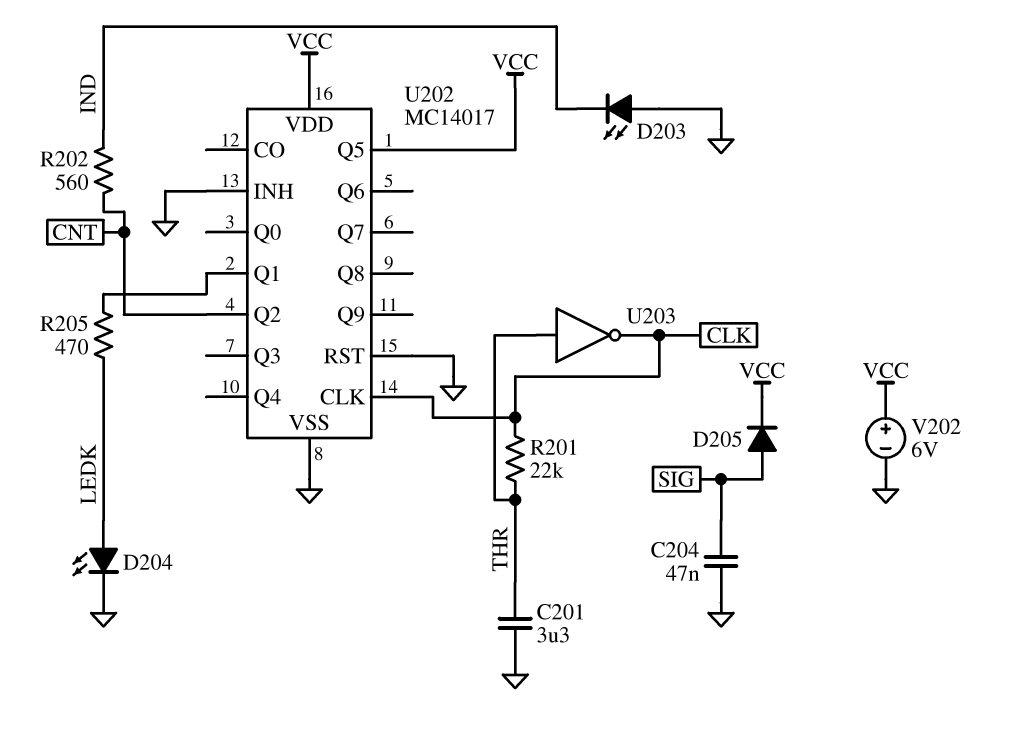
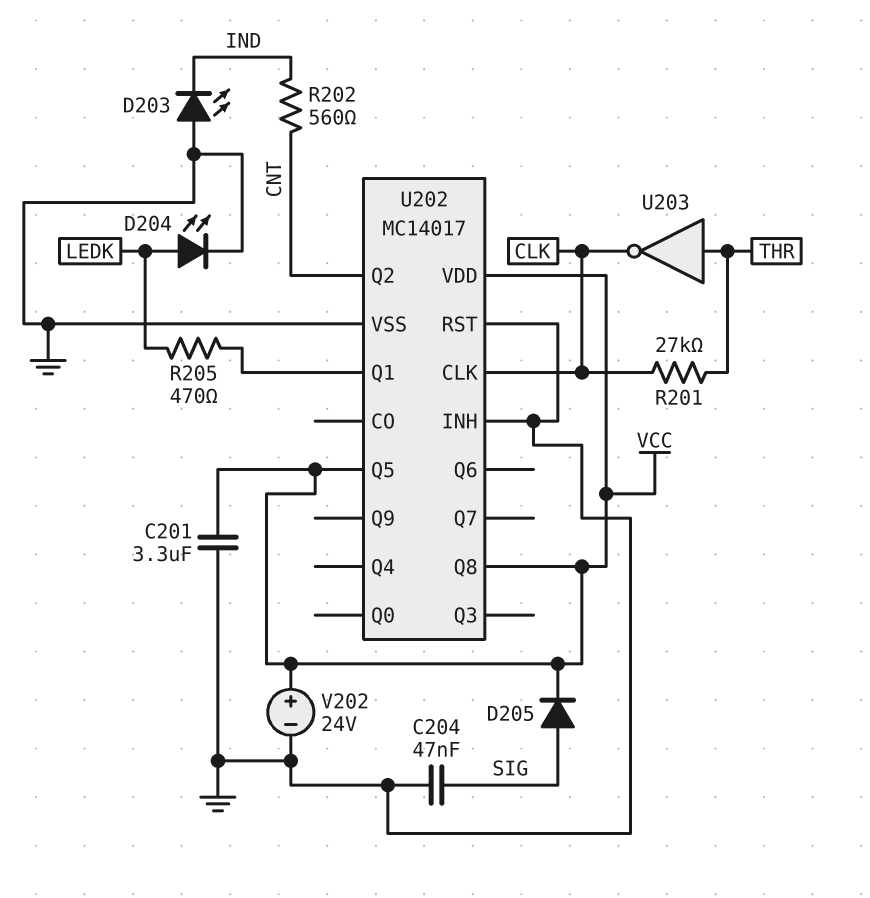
C201: 3.3uF (GND, THR) -> 3.3uF (GND, VCC)
R201: 22k (CLK, THR) -> 27k (CLK, THR)
U202 pin Q8: none -> VCC
V202: 6V (plus VCC, minus GND) -> 24V (plus VCC, minus GND)

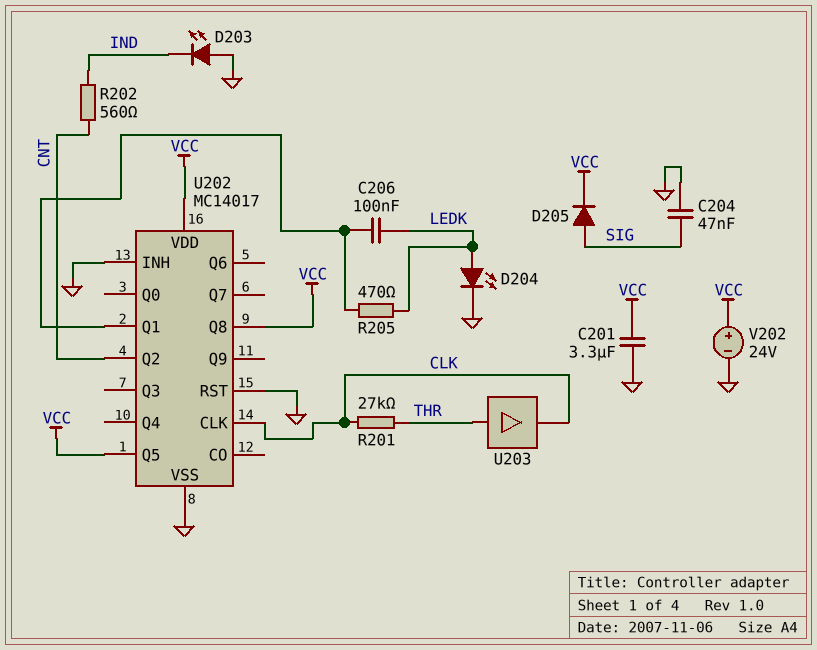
C206: none -> 100nF (LEDK, U202/Q1)
U203: NOT (in THR, out CLK) -> buffer (in THR, out CLK)

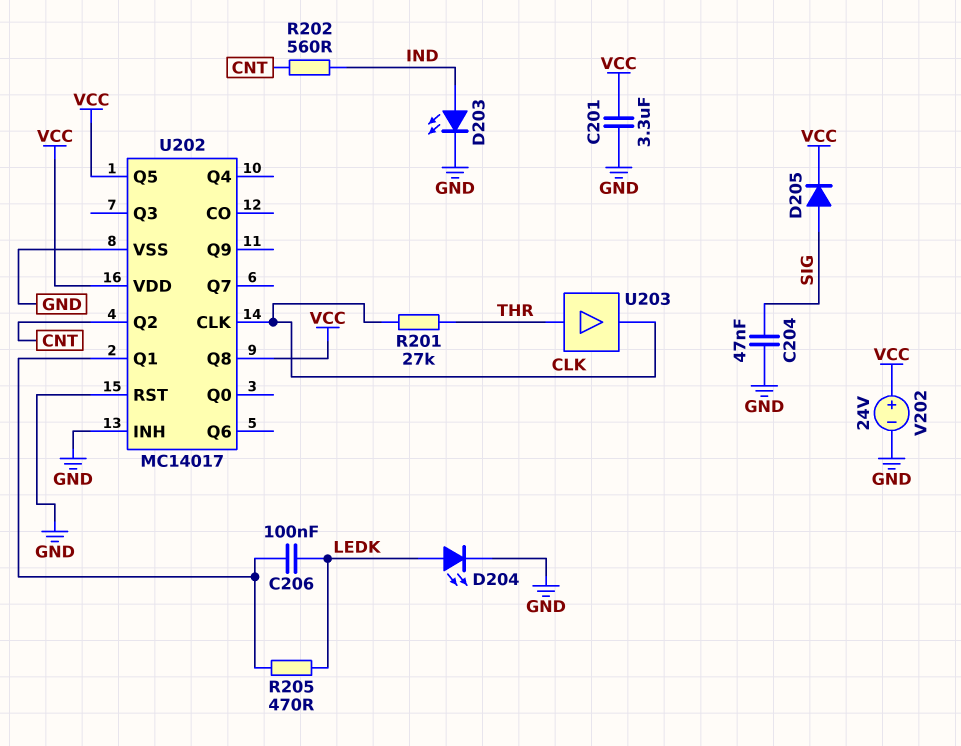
D203: LED (A GND, K IND) -> LED (A IND, K GND)

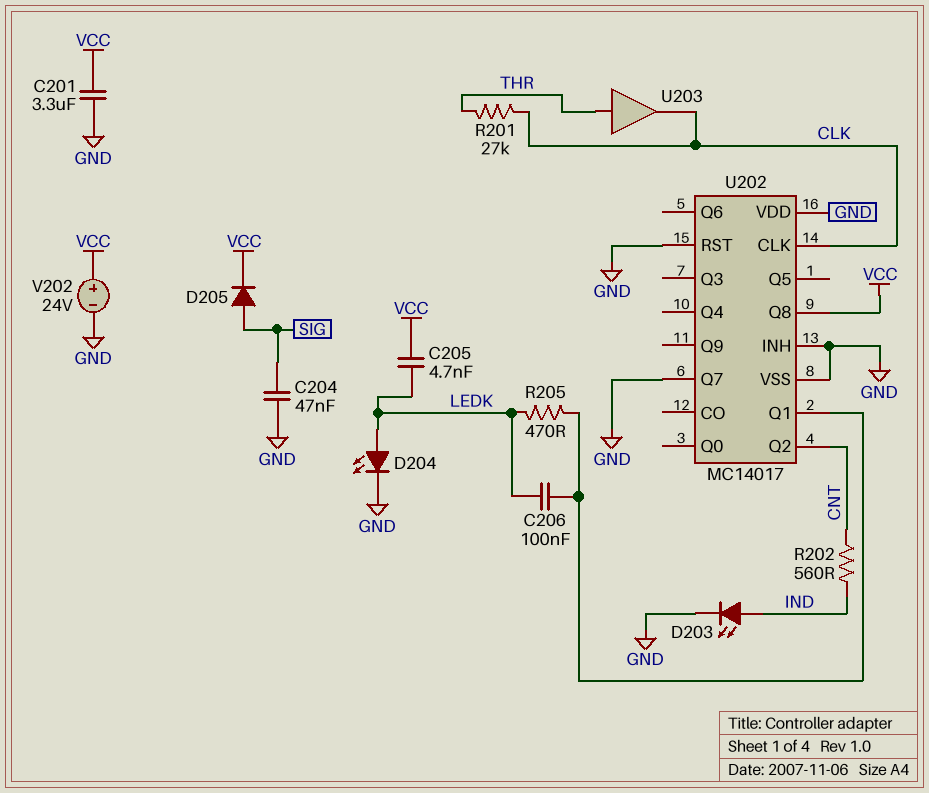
C205: none -> 4.7nF (LEDK, VCC)
U202 pin Q5: VCC -> none
U202 pin Q7: none -> GND
U202 pin VDD: VCC -> GND

